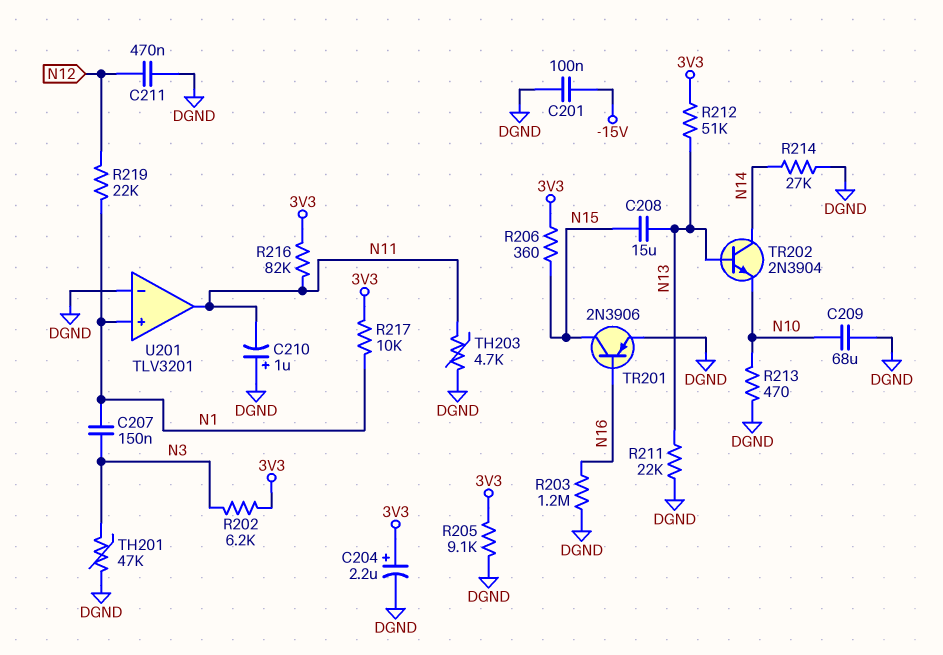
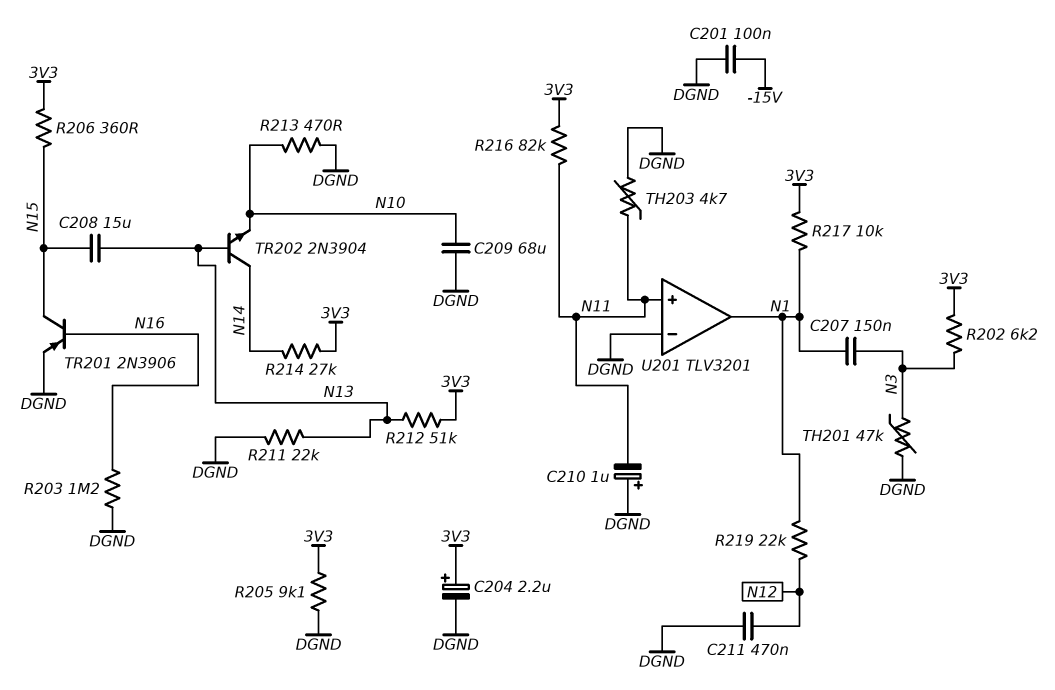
R214: 27k (DGND, N14) -> 27k (3V3, N14)
U201 pin in+: N1 -> N11
U201 pin out: N11 -> N1

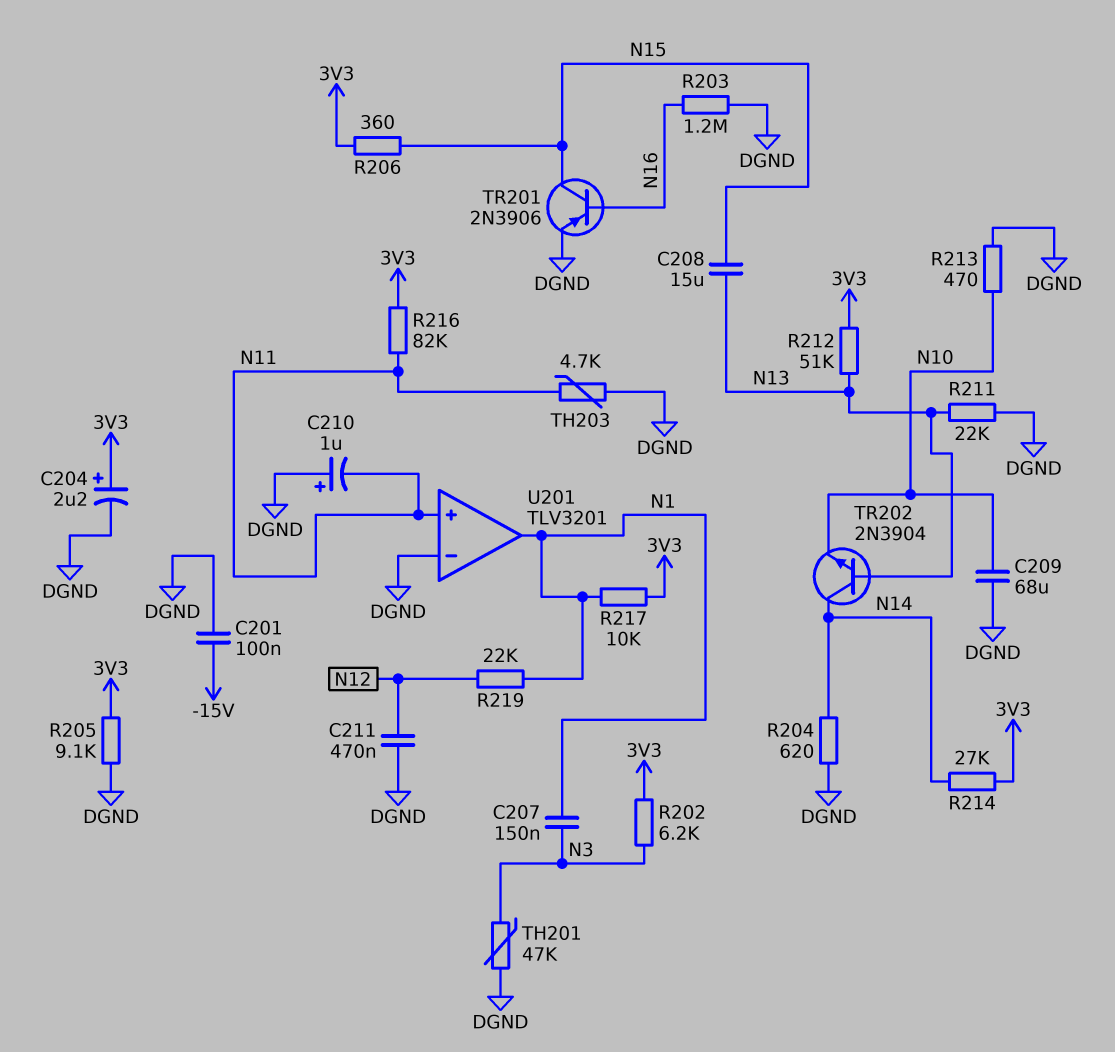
R204: none -> 620 (DGND, N14)

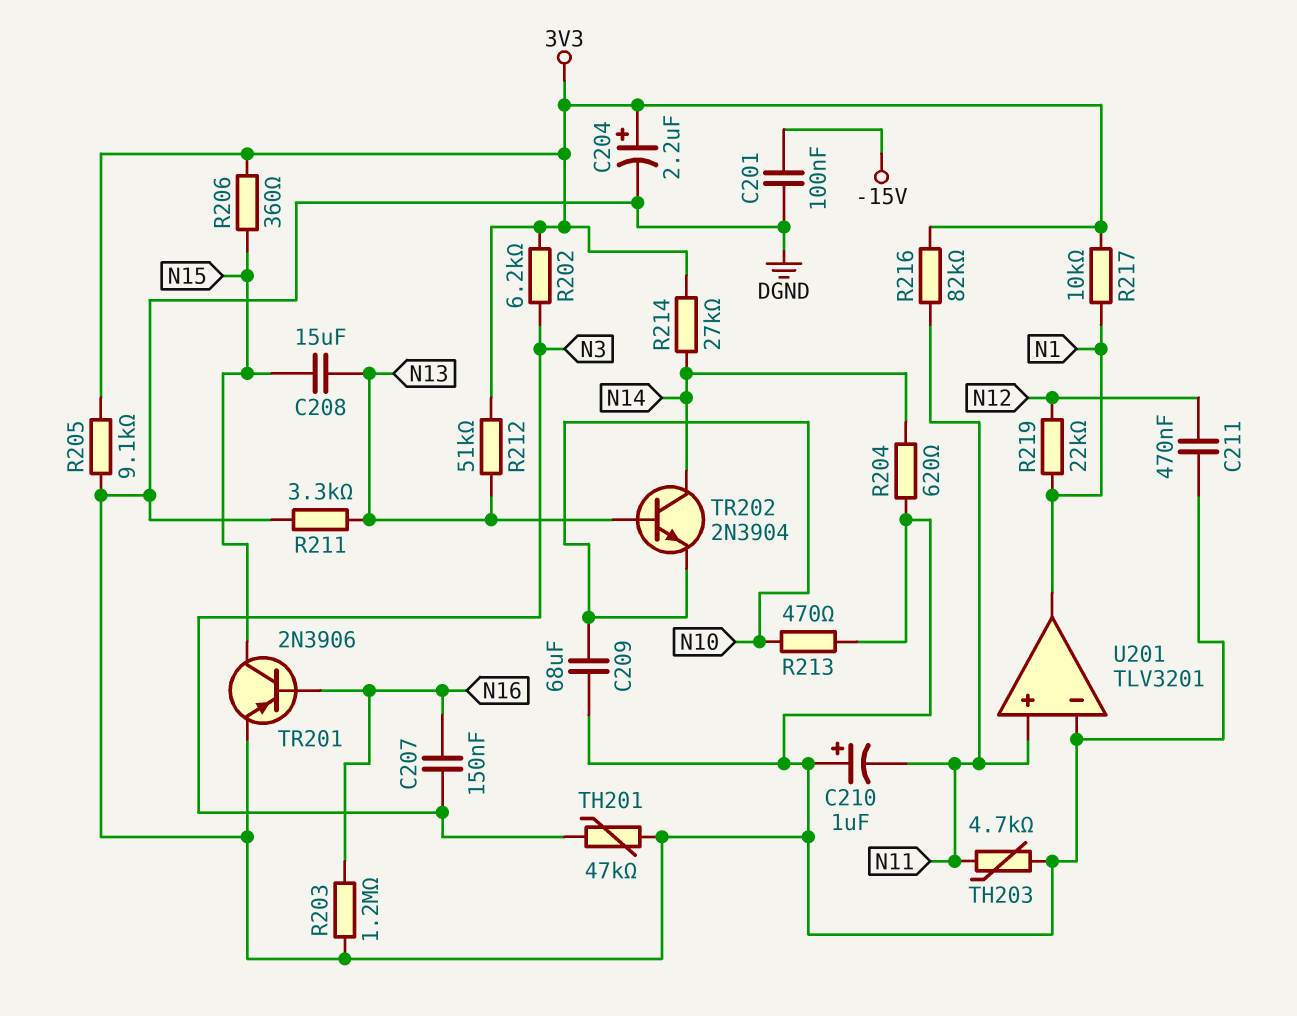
C207: 150nF (N1, N3) -> 150nF (N3, N16)
R211: 22k (DGND, N13) -> 3.3k (DGND, N13)

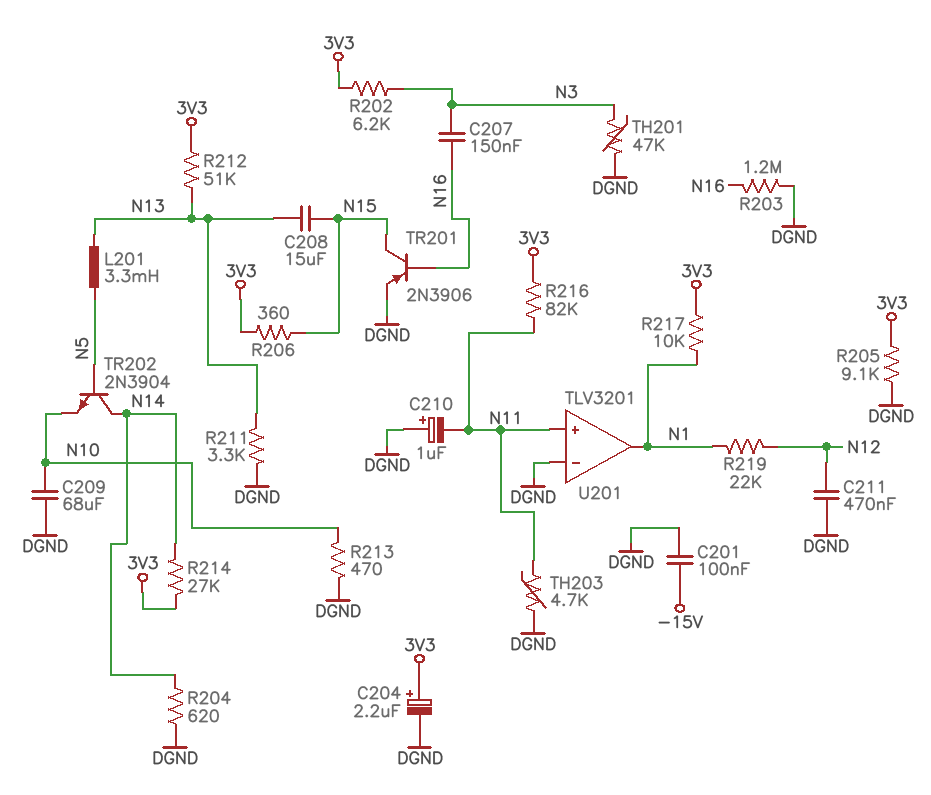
L201: none -> 3.3mH (N5, N13)
TR202: NPN 2N3904 (B N13, C N14, E N10) -> NPN 2N3904 (B N5, C N14, E N10)

